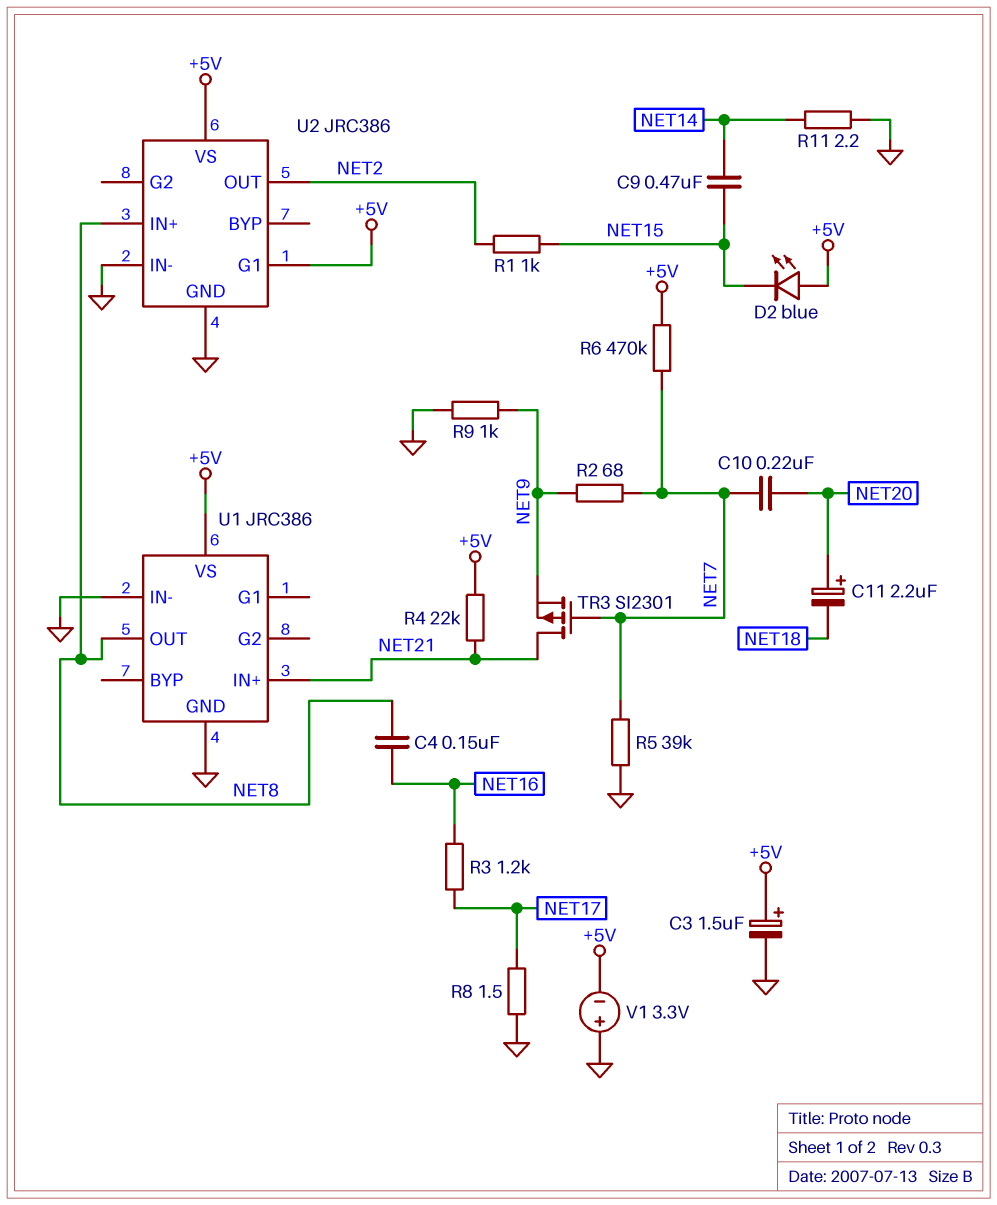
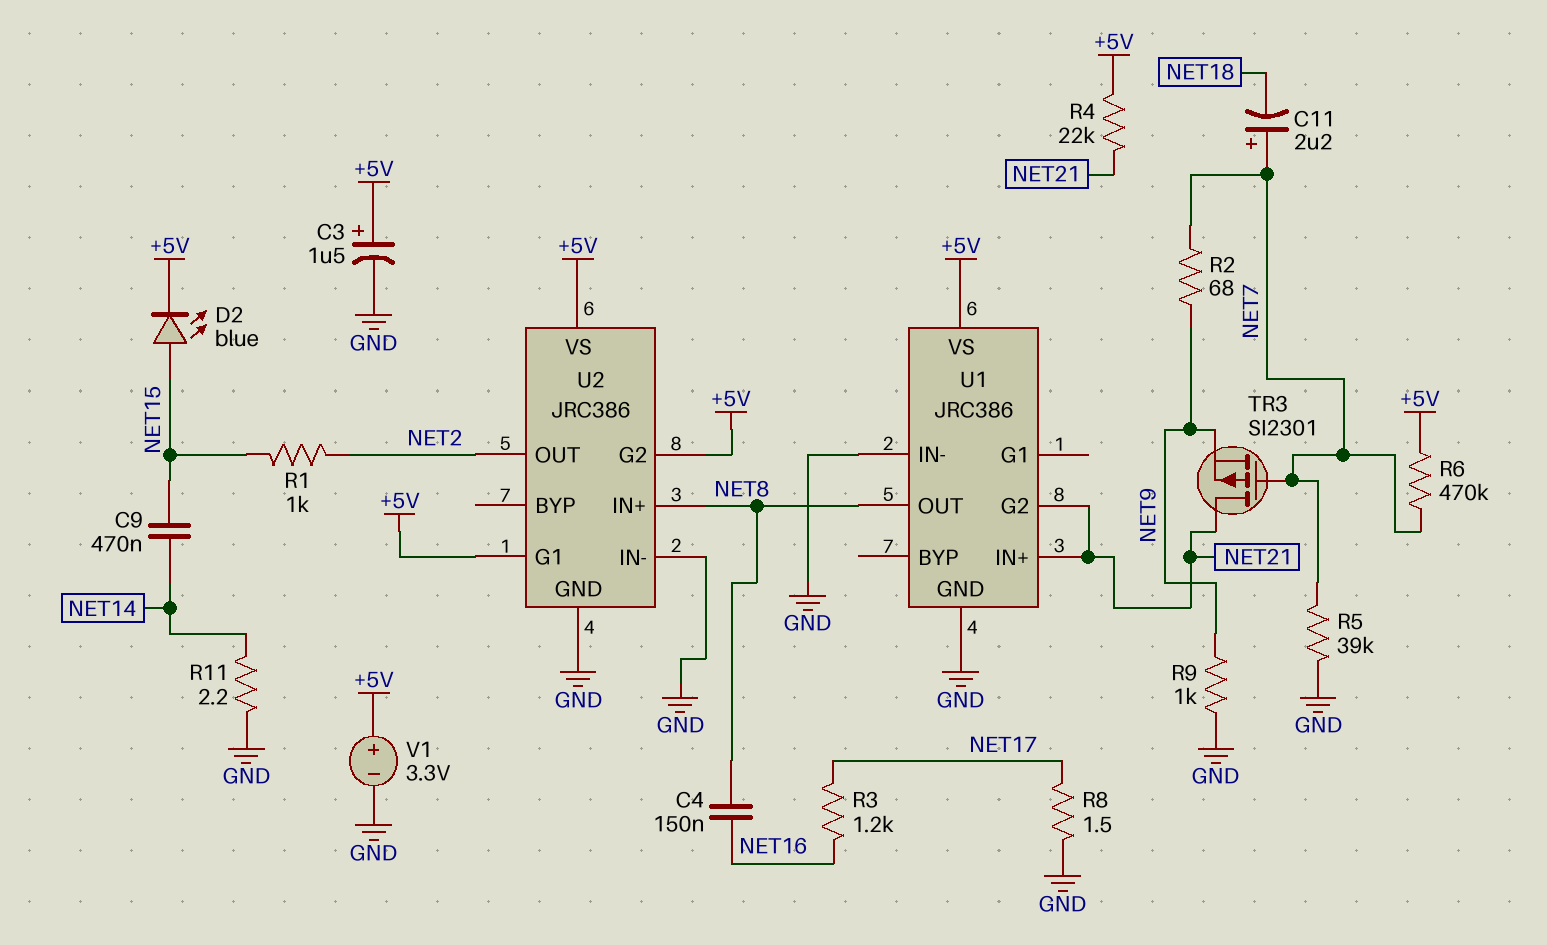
C10: 220nF (NET7, NET20) -> none
C11: 2.2uF (plus NET20, minus NET18) -> 2.2uF (plus NET7, minus NET18)
D2: LED blue (A +5V, K NET15) -> LED blue (A NET15, K +5V)
U1 pin G2: none -> NET21
U2 pin G2: none -> +5V
V1: 3.3V (plus GND, minus +5V) -> 3.3V (plus +5V, minus GND)

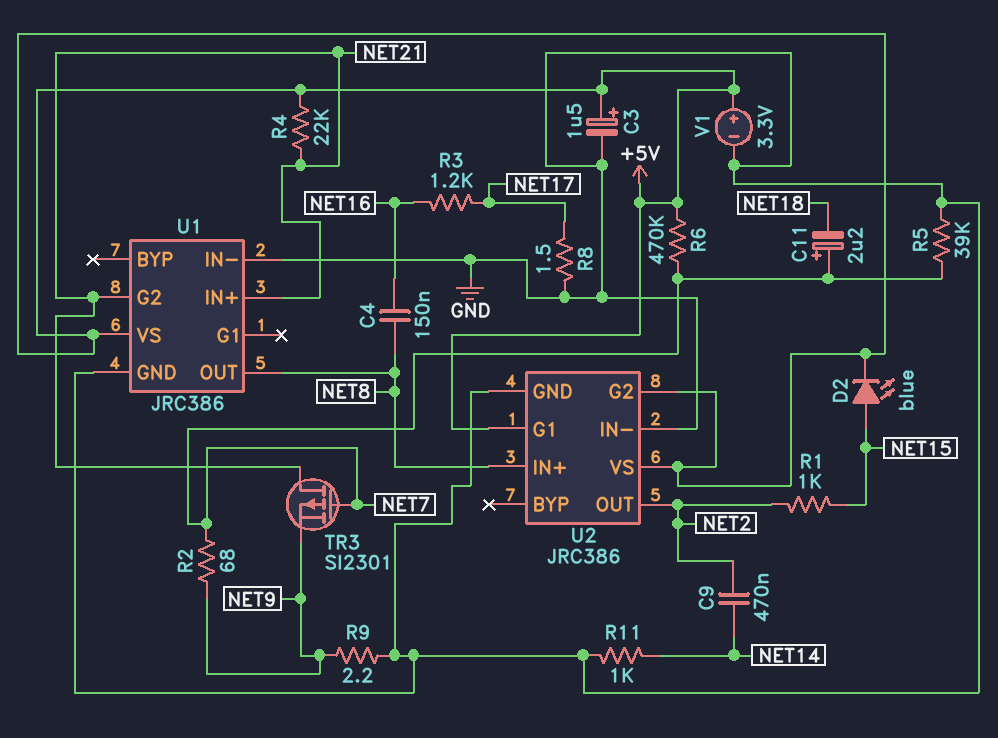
C9: 470nF (NET14, NET15) -> 470nF (NET2, NET14)
R9: 1k (GND, NET9) -> 2.2 (GND, NET9)
R11: 2.2 (GND, NET14) -> 1k (GND, NET14)

